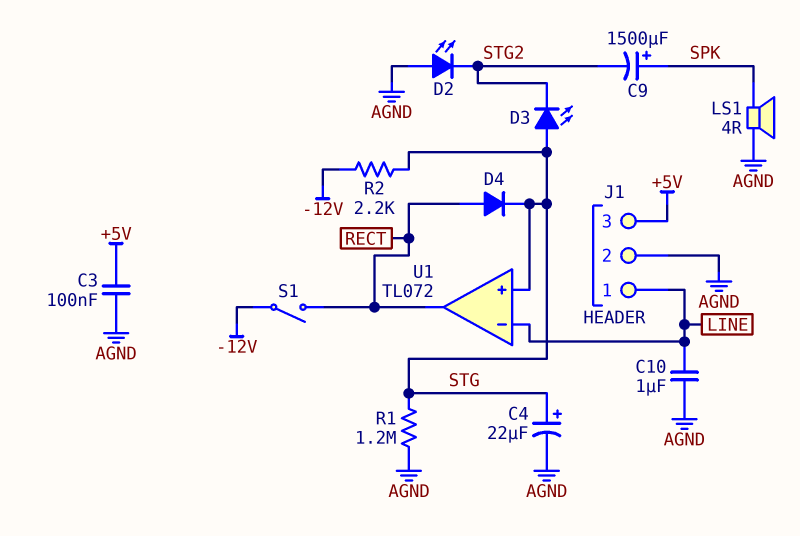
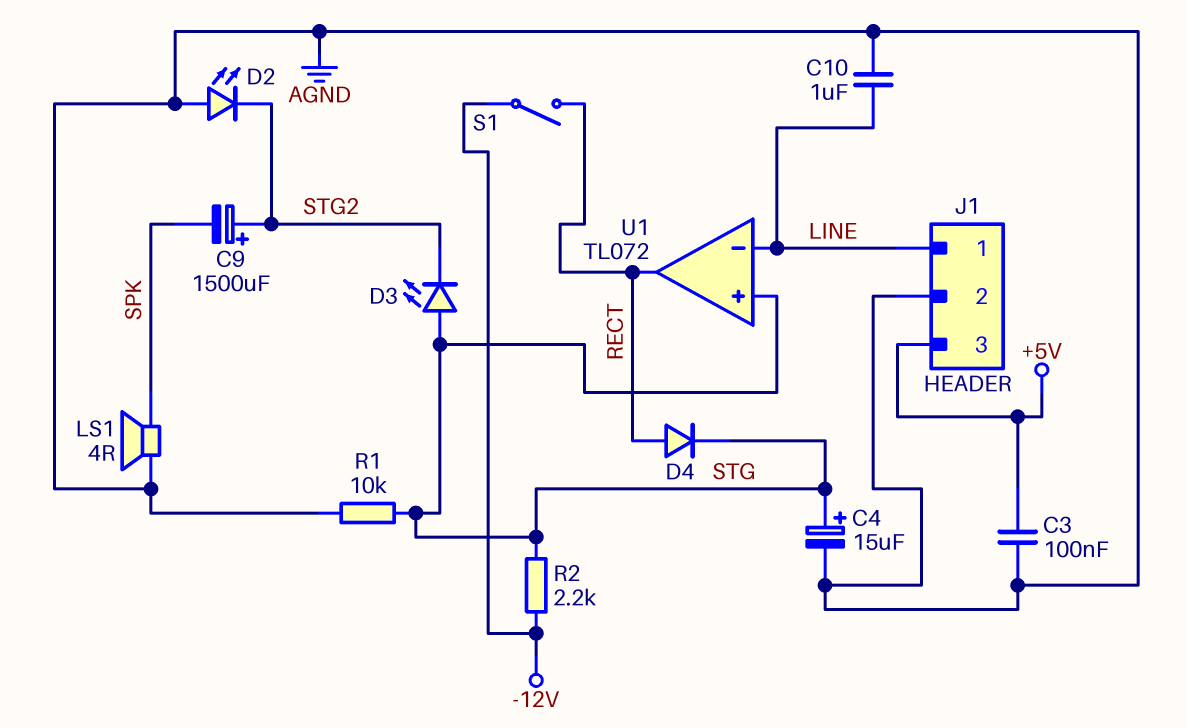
C4: 22uF (plus STG, minus AGND) -> 15uF (plus STG, minus AGND)
C9: 1500uF (plus SPK, minus STG2) -> 1500uF (plus STG2, minus SPK)
R1: 1.2M (AGND, STG) -> 10k (AGND, STG)

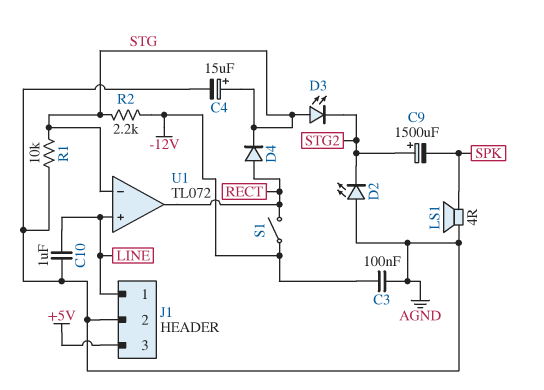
C3: 100nF (+5V, AGND) -> 100nF (-12V, AGND)
U1 pin in+: STG -> LINE
U1 pin in-: LINE -> STG

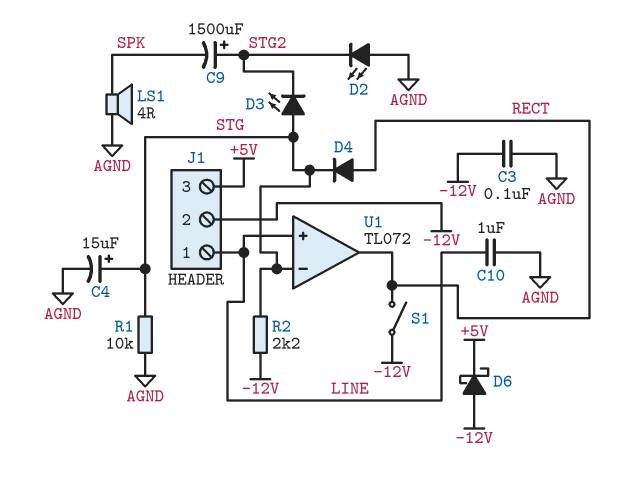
D6: none -> schottky (A -12V, K +5V)
J1 pin 2: AGND -> -12V

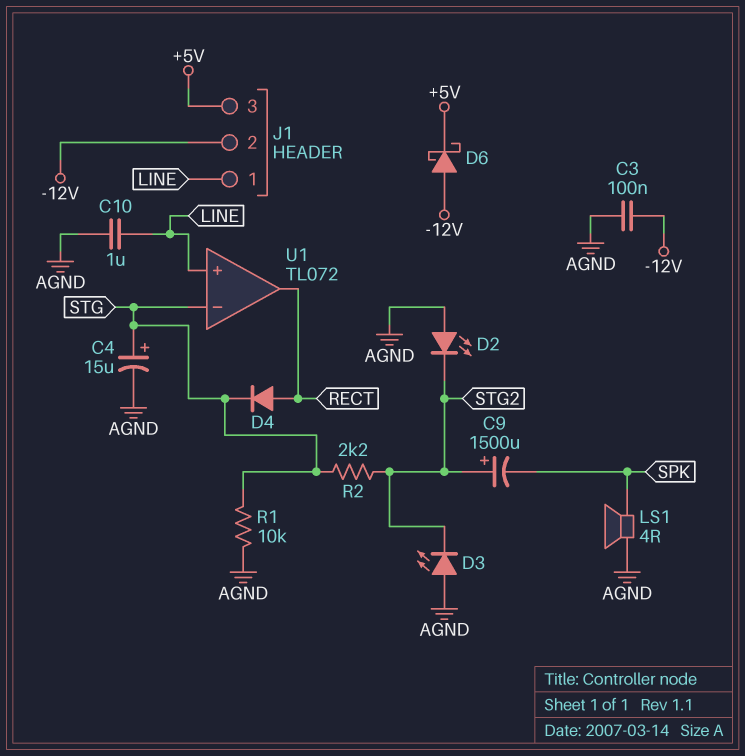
D3: LED (A STG, K STG2) -> LED (A AGND, K STG2)
R2: 2.2k (-12V, STG) -> 2.2k (STG, STG2)
S1: switch (-12V, RECT) -> none

